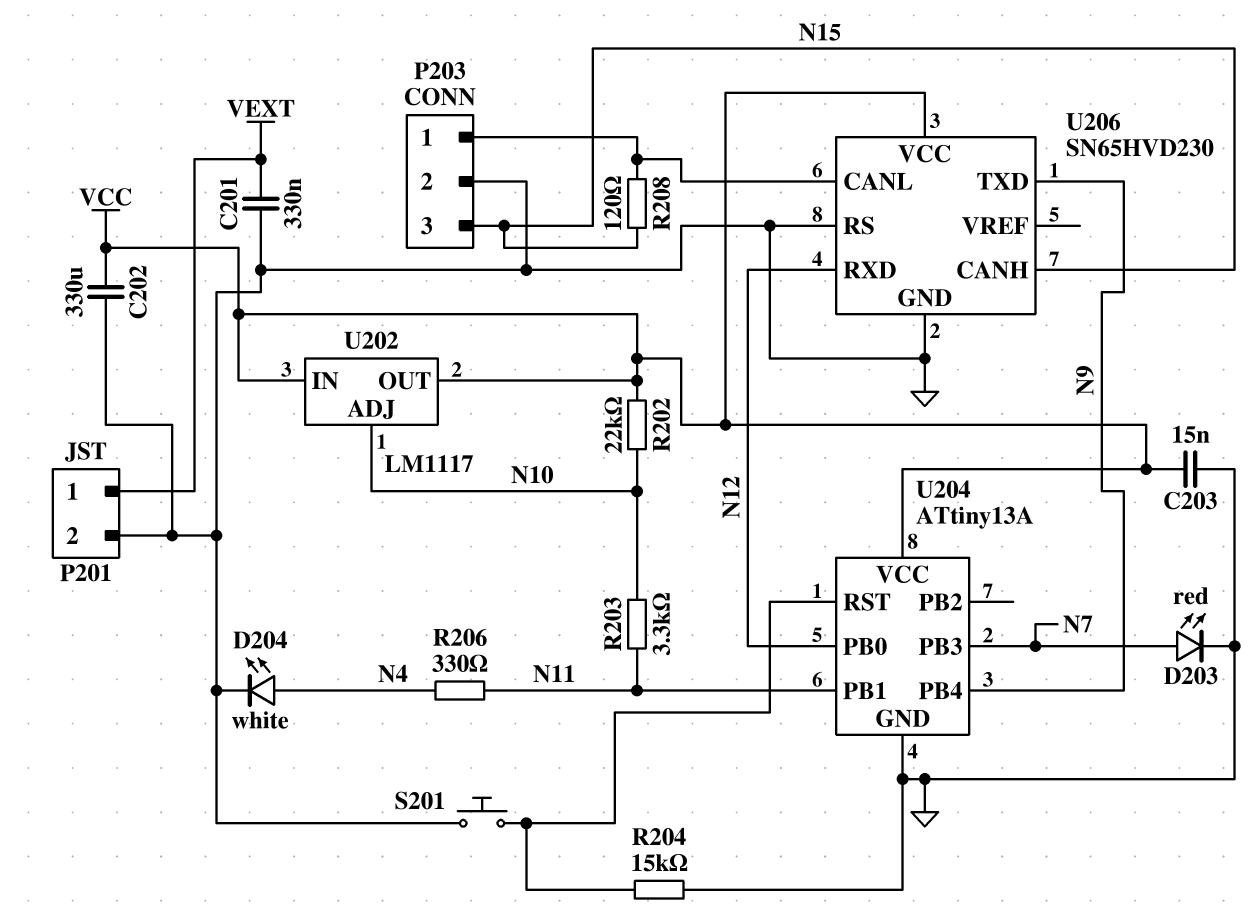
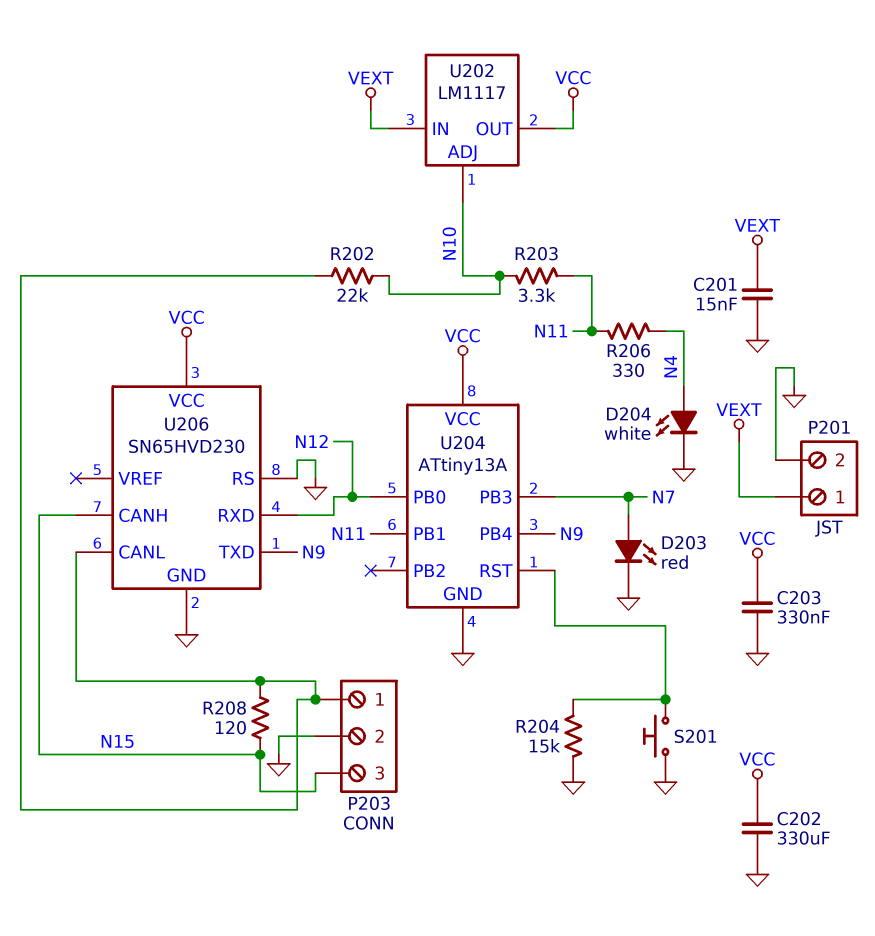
C201: 330nF (GND, VEXT) -> 15nF (GND, VEXT)
C203: 15nF (GND, VCC) -> 330nF (GND, VCC)
R202: 22k (N10, VCC) -> 22k (N10, P203/1)
U202 pin IN: VCC -> VEXT

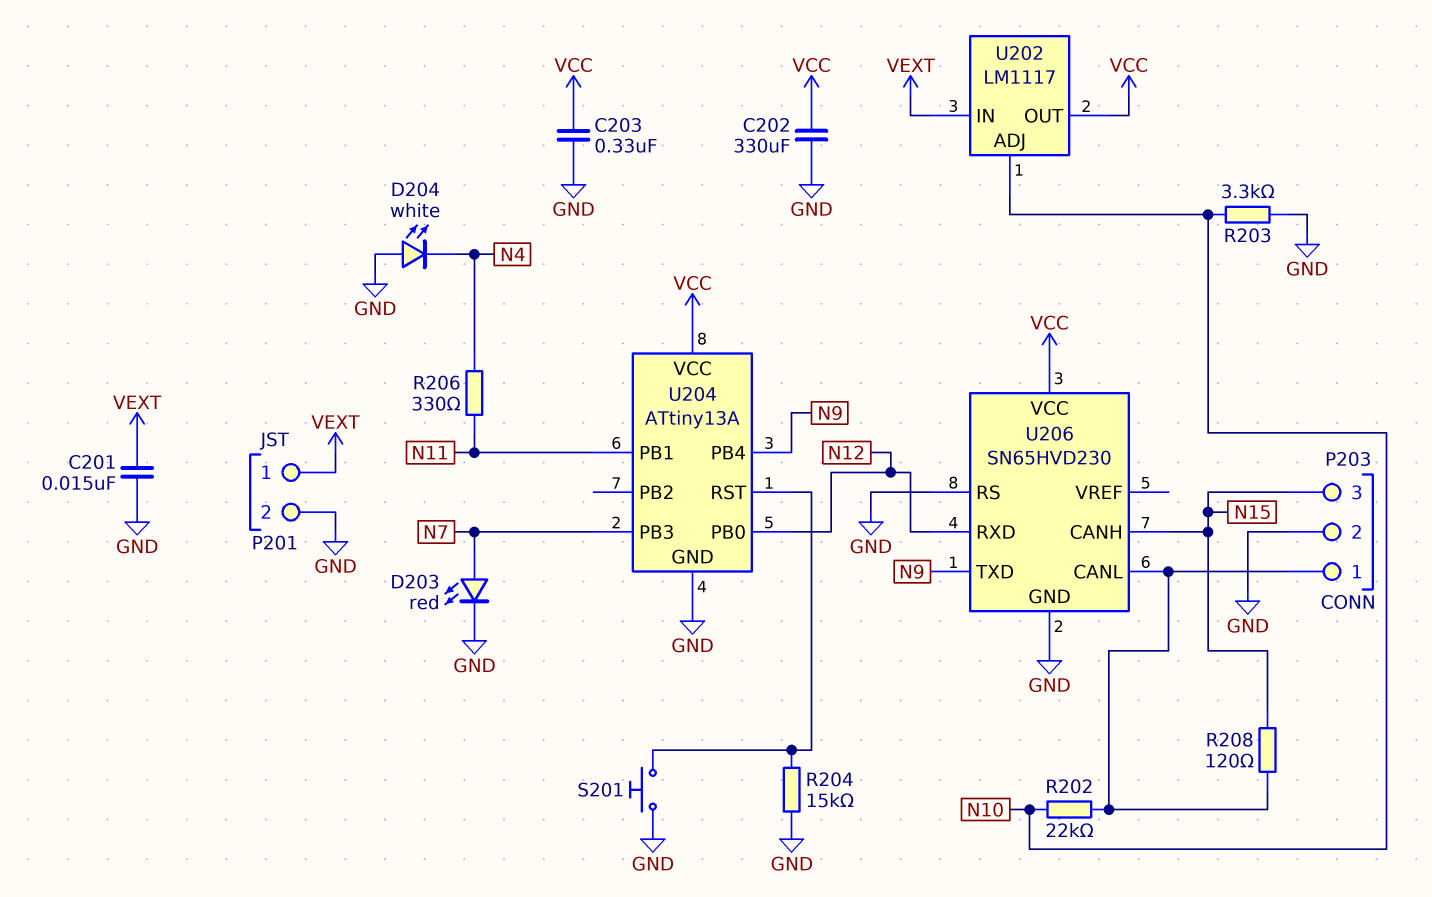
D204: LED white (A N4, K GND) -> LED white (A GND, K N4)
R203: 3.3k (N10, N11) -> 3.3k (GND, N10)

